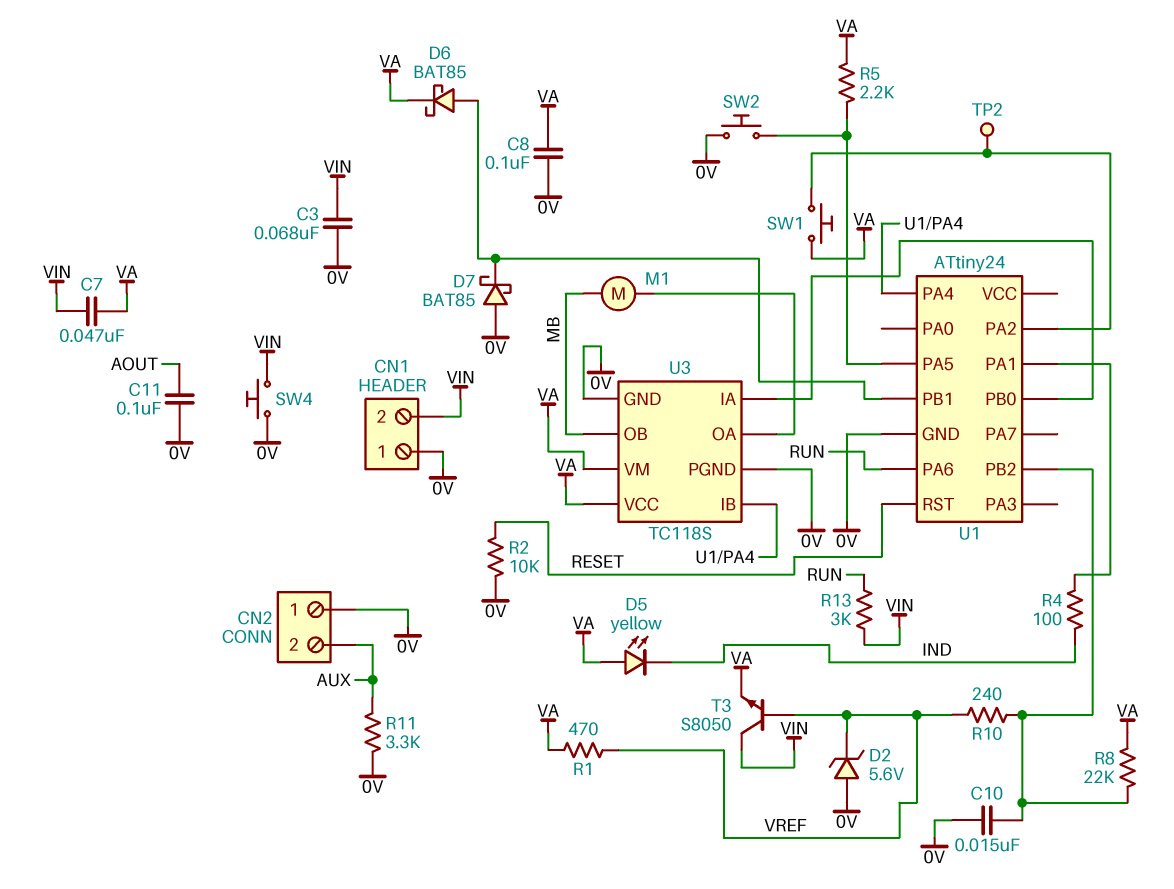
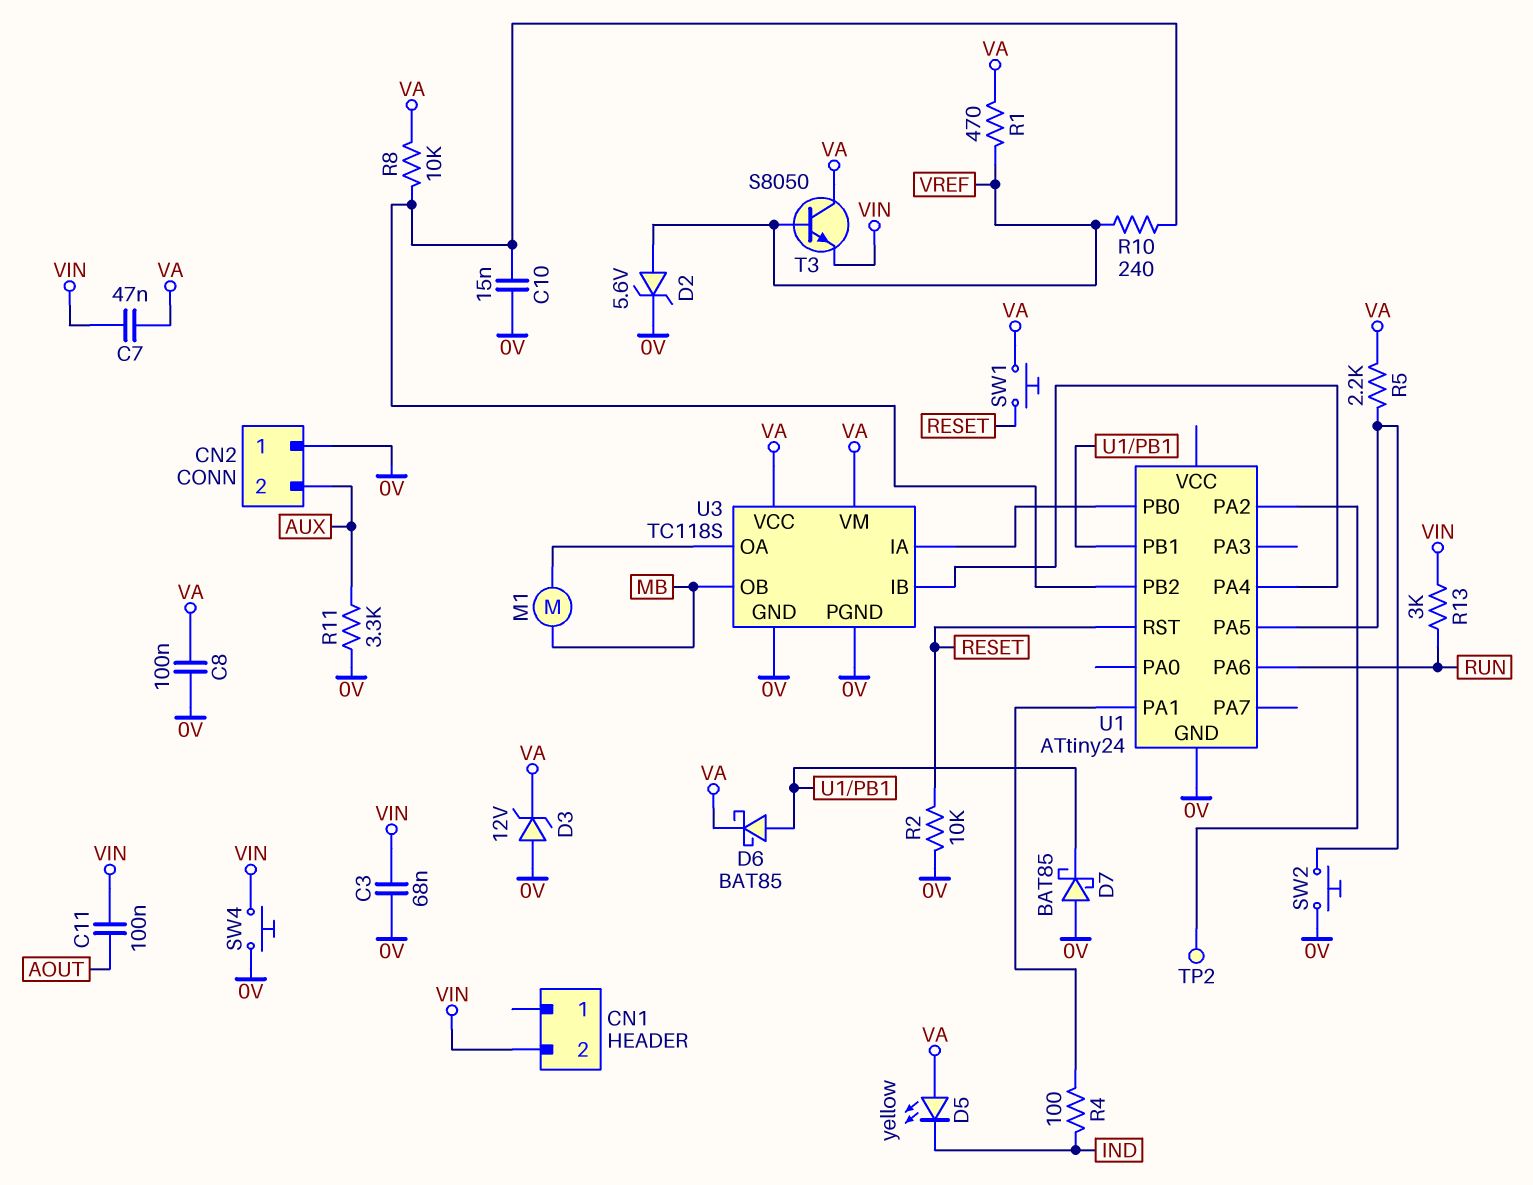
C11: 100nF (0V, AOUT) -> 100nF (AOUT, VIN)
CN1 pin 1: 0V -> none
D2: zener 5.6V (A 0V, K VREF) -> zener 5.6V (A VREF, K 0V)
D3: none -> zener 12V (A 0V, K VA)
R8: 22k (U1/PB2, VA) -> 10k (U1/PB2, VA)
SW1: button (U1/PA2, VA) -> button (RESET, VA)
T3: NPN S8050 (B VREF, C VIN, E VA) -> NPN S8050 (B VREF, C VA, E VIN)

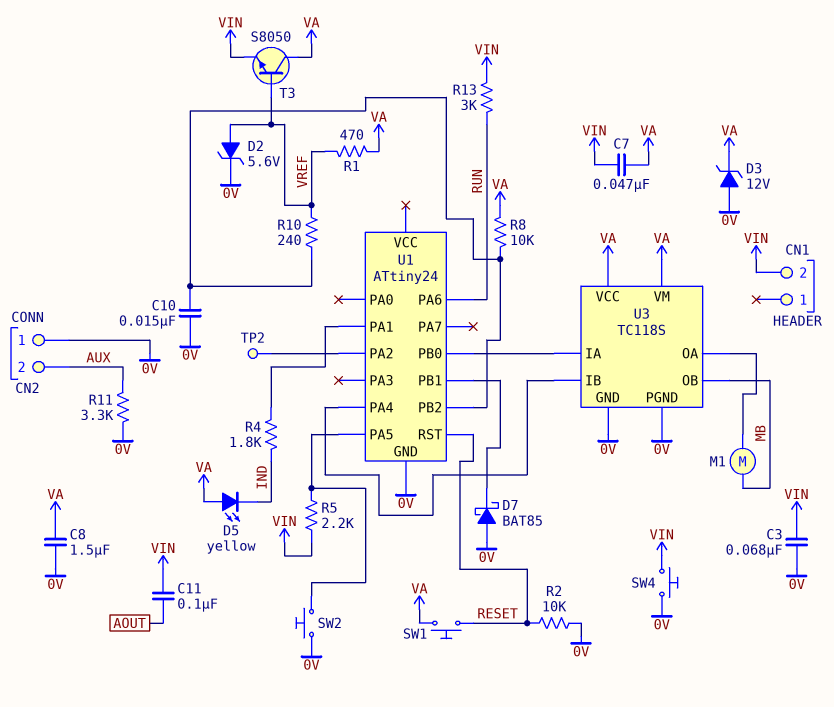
C8: 100nF (0V, VA) -> 1.5uF (0V, VA)
D6: schottky BAT85 (A U1/PB1, K VA) -> none
R4: 100 (IND, U1/PA1) -> 1.8k (IND, U1/PA1)
R5: 2.2k (U1/PA5, VA) -> 2.2k (U1/PA5, VIN)

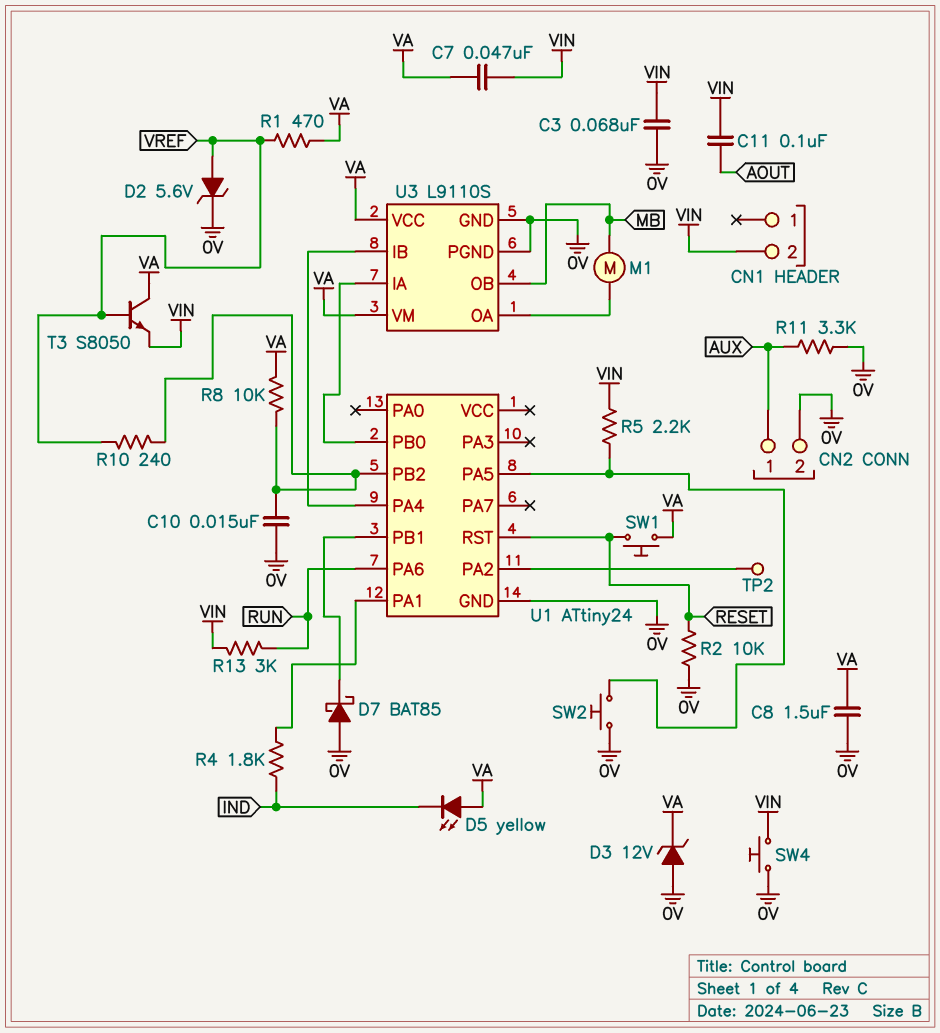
CN2 pin 1: 0V -> AUX
CN2 pin 2: AUX -> 0V
U3: TC118S -> L9110S

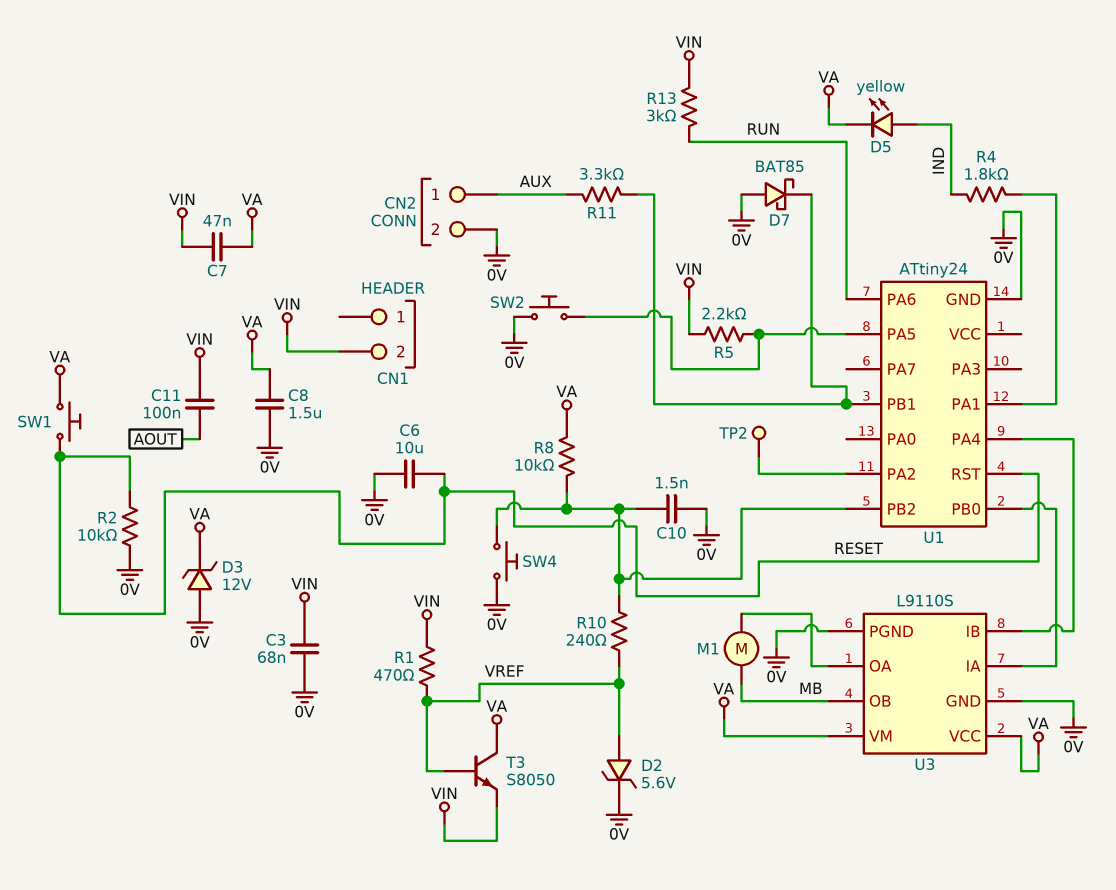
C6: none -> 10uF (0V, RESET)
C10: 15nF (0V, U1/PB2) -> 1.5nF (0V, U1/PB2)
D5: LED yellow (A VA, K IND) -> LED yellow (A IND, K VA)
R1: 470 (VA, VREF) -> 470 (VIN, VREF)
R11: 3.3k (0V, AUX) -> 3.3k (AUX, U1/PB1)
SW4: button (0V, VIN) -> button (0V, U1/PB2)

